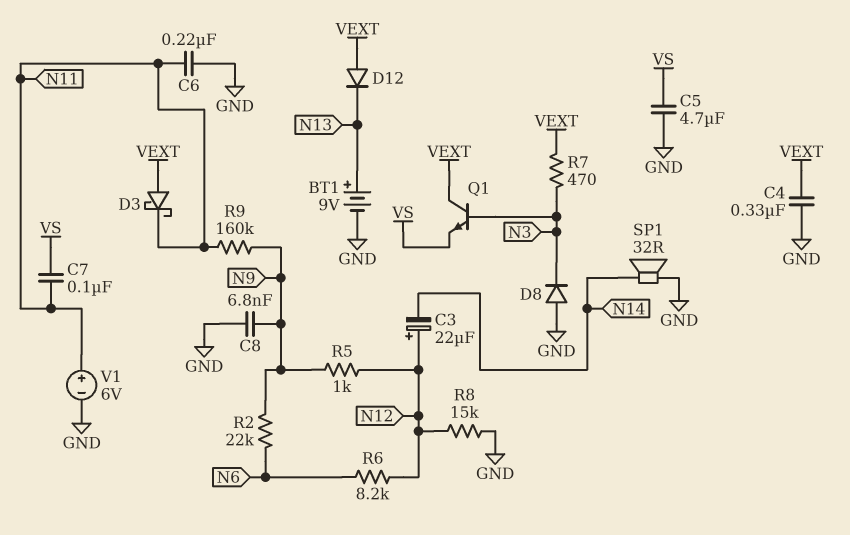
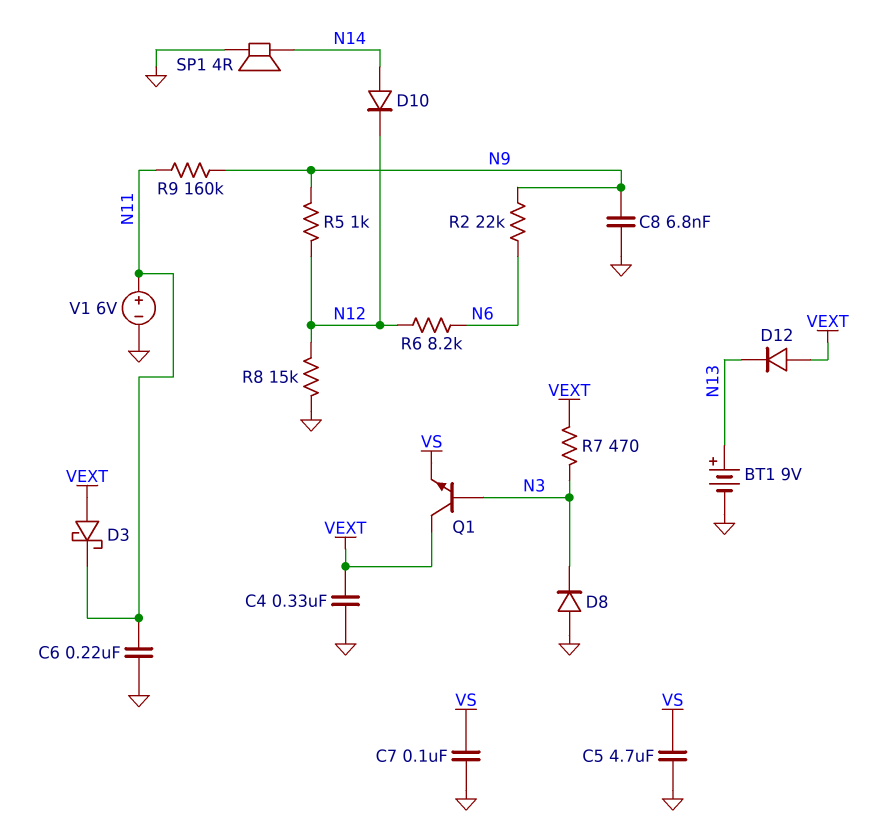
C3: 22uF (plus N12, minus N14) -> none
C7: 100nF (N11, VS) -> 100nF (GND, VS)
D10: none -> diode (A N14, K N12)
SP1: speaker 32R (GND, N14) -> speaker 4R (GND, N14)

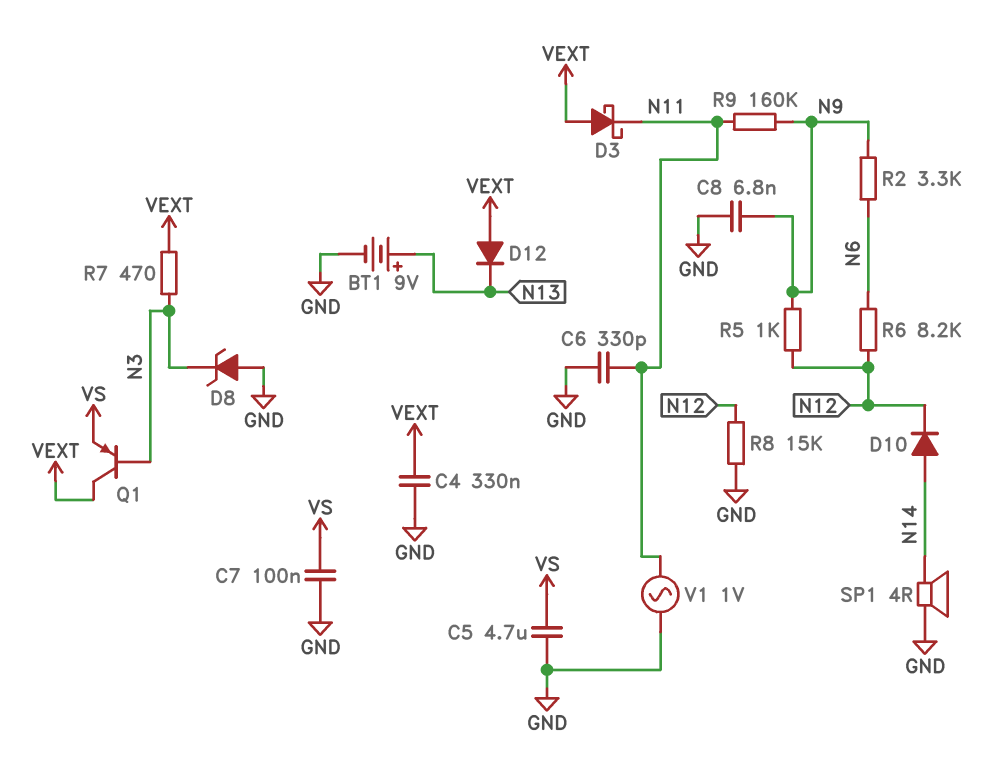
C6: 220nF (GND, N11) -> 330pF (GND, N11)
D8: diode (A GND, K N3) -> zener (A GND, K N3)
Q1: NPN (B N3, C VEXT, E VS) -> PNP (B N3, C VEXT, E VS)
R2: 22k (N6, N9) -> 3.3k (N6, N9)
V1: 6V (plus N11, minus GND) -> AC 1V (GND, N11)

